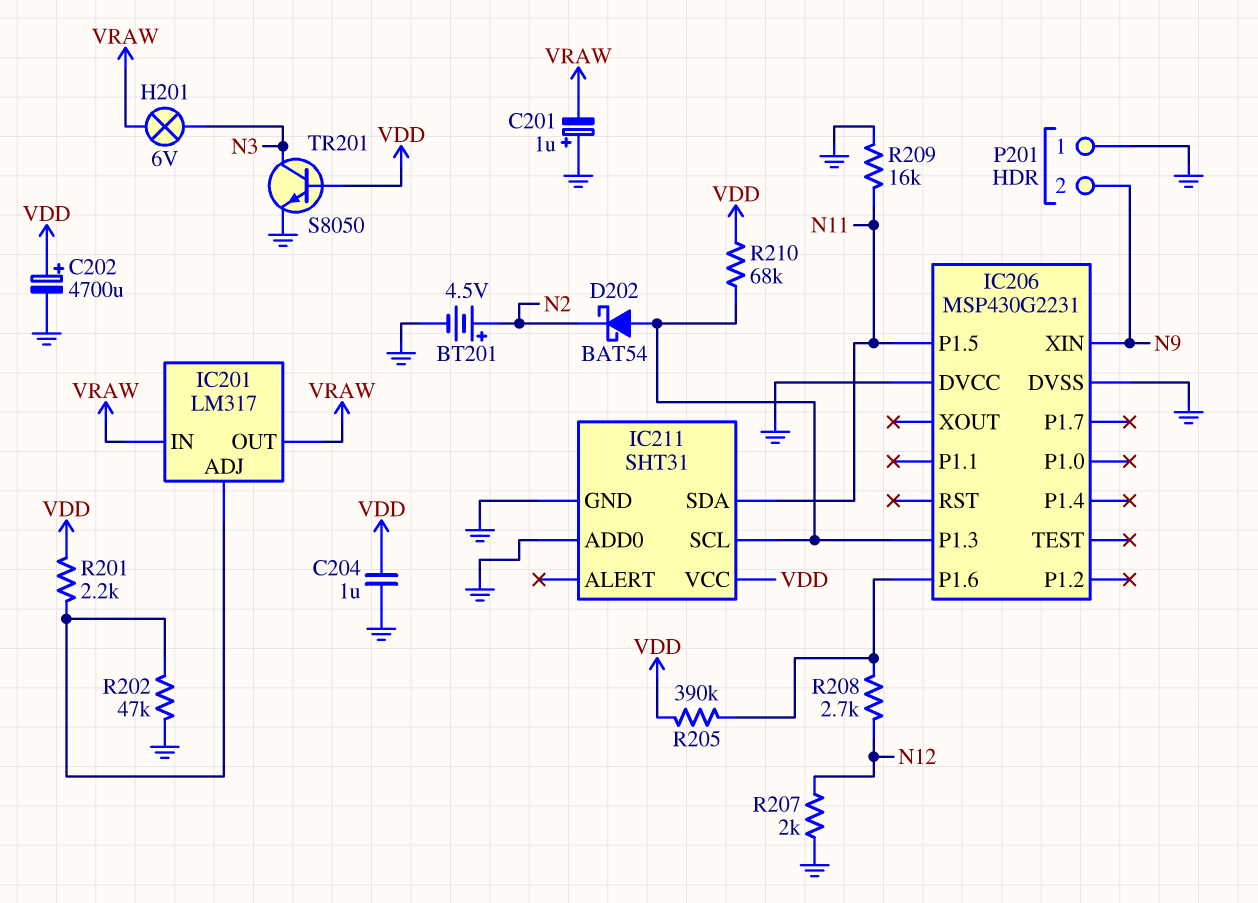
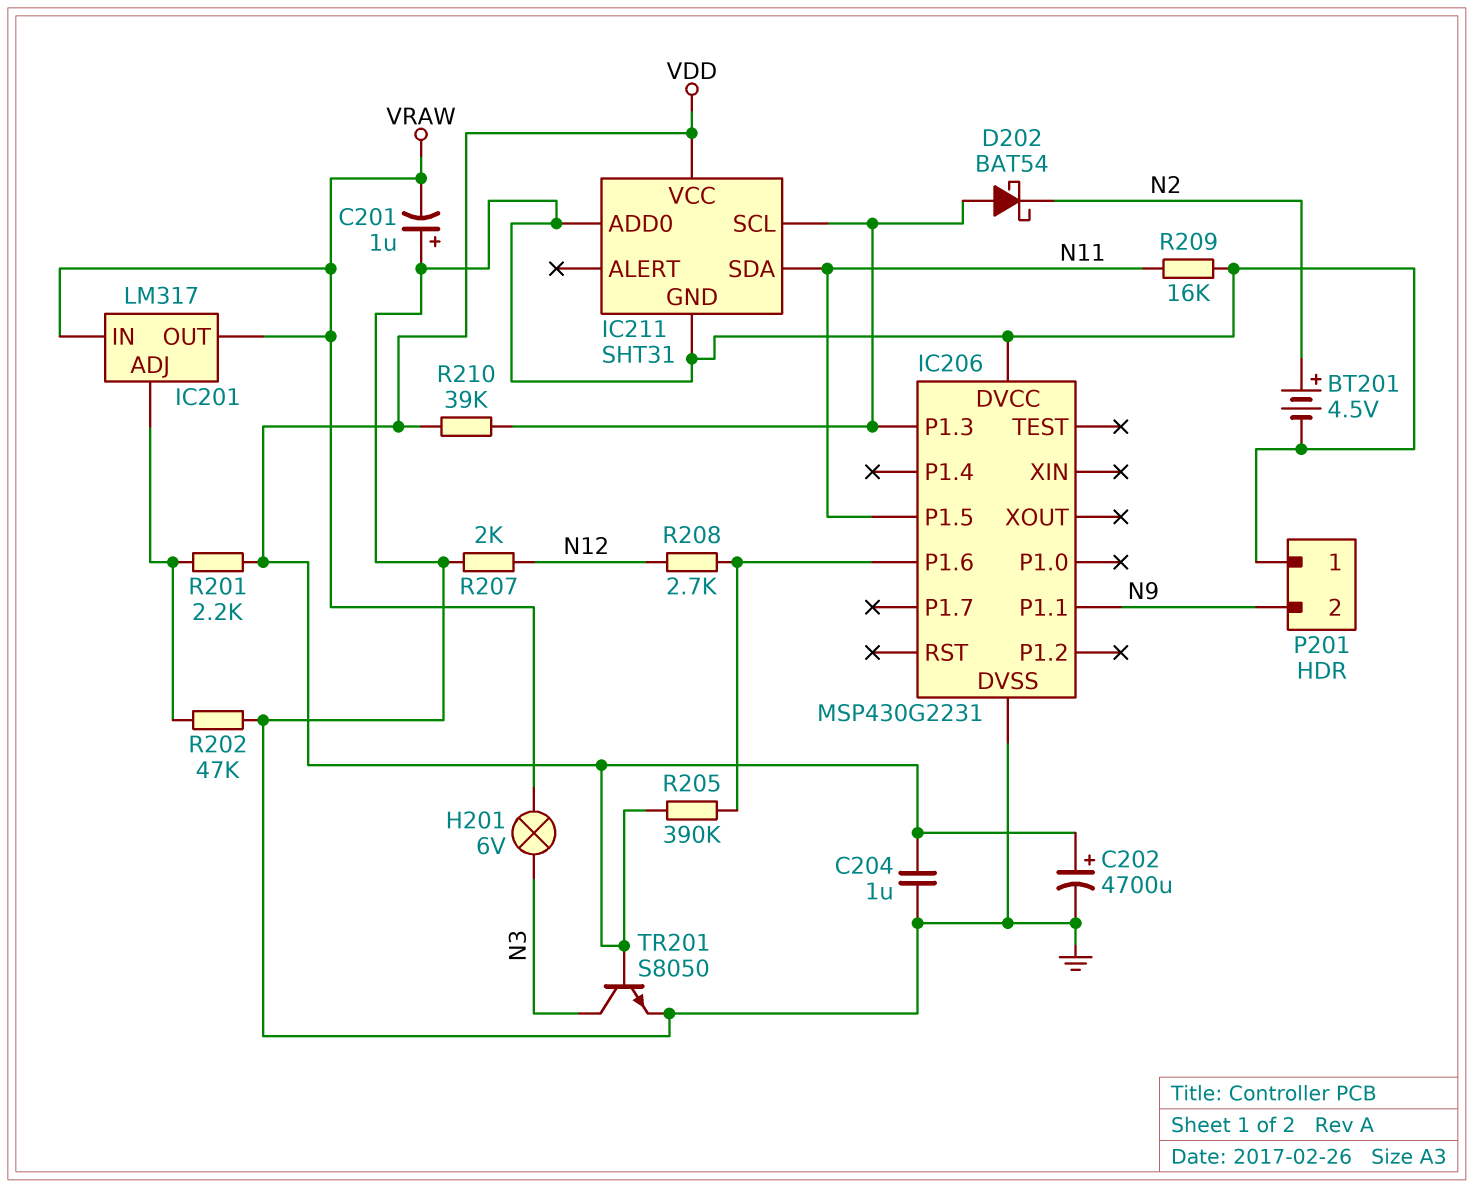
IC206 pin P1.1: none -> N9
IC206 pin XIN: N9 -> none
R210: 68k (IC206/P1.3, VDD) -> 39k (IC206/P1.3, VDD)

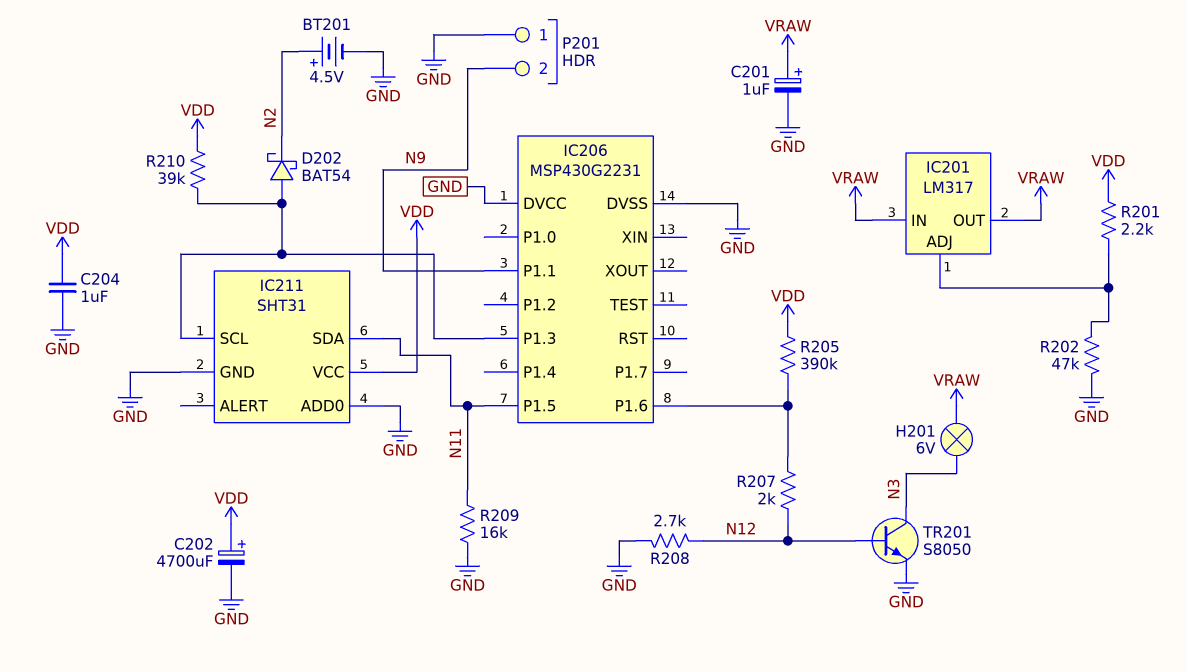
C201: 1uF (plus GND, minus VRAW) -> 1uF (plus VRAW, minus GND)
R207: 2k (GND, N12) -> 2k (IC206/P1.6, N12)
R208: 2.7k (IC206/P1.6, N12) -> 2.7k (GND, N12)
TR201: NPN S8050 (B VDD, C N3, E GND) -> NPN S8050 (B N12, C N3, E GND)

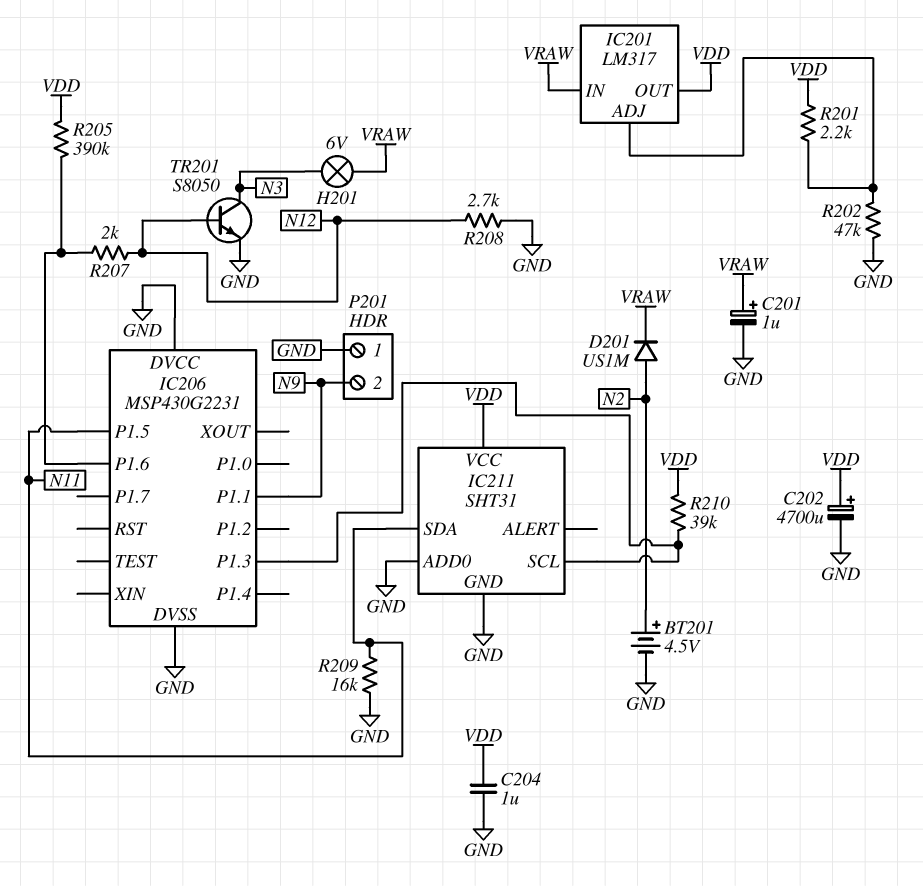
D201: none -> diode US1M (A N2, K VRAW)
D202: schottky BAT54 (A IC206/P1.3, K N2) -> none
IC201 pin OUT: VRAW -> VDD

